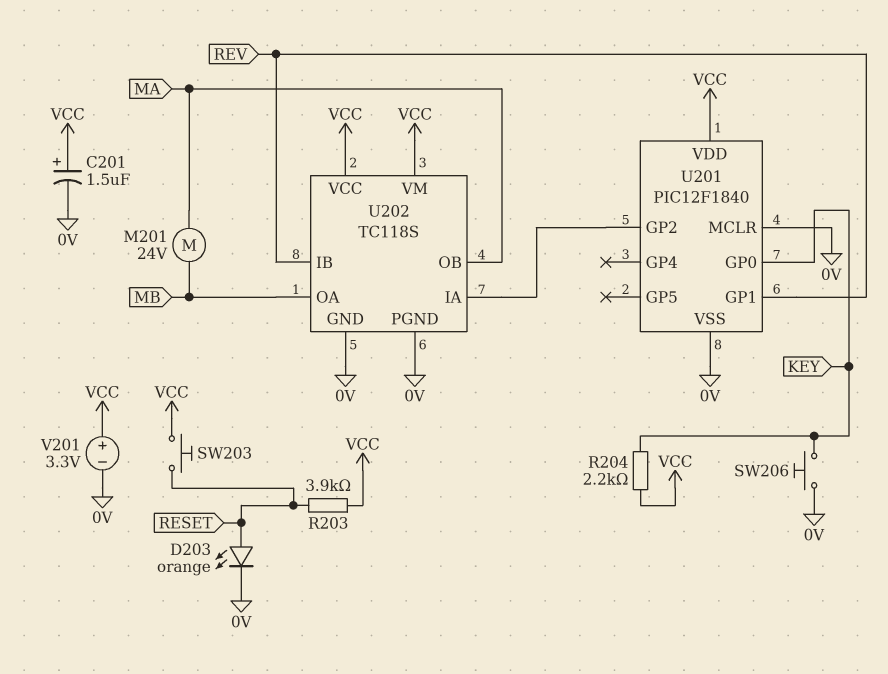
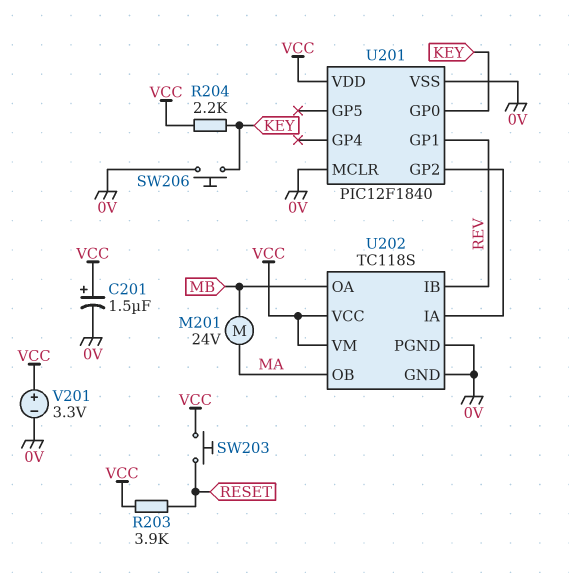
D203: LED orange (A RESET, K 0V) -> none

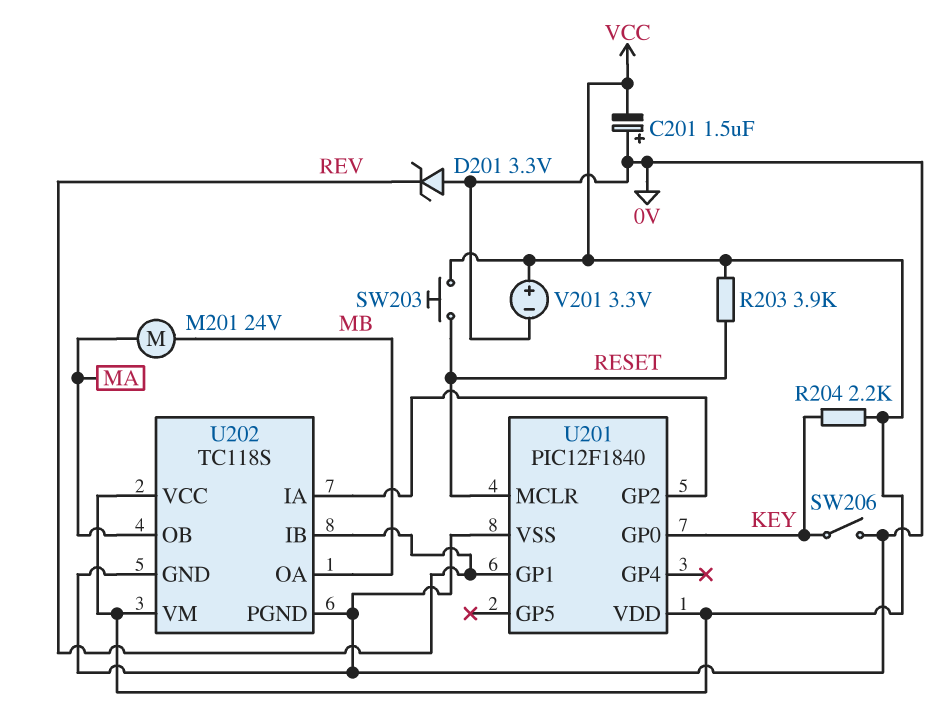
C201: 1.5uF (plus VCC, minus 0V) -> 1.5uF (plus 0V, minus VCC)
D201: none -> zener 3.3V (A 0V, K REV)
SW206: button (0V, KEY) -> switch (0V, KEY)
U201 pin MCLR: 0V -> RESET

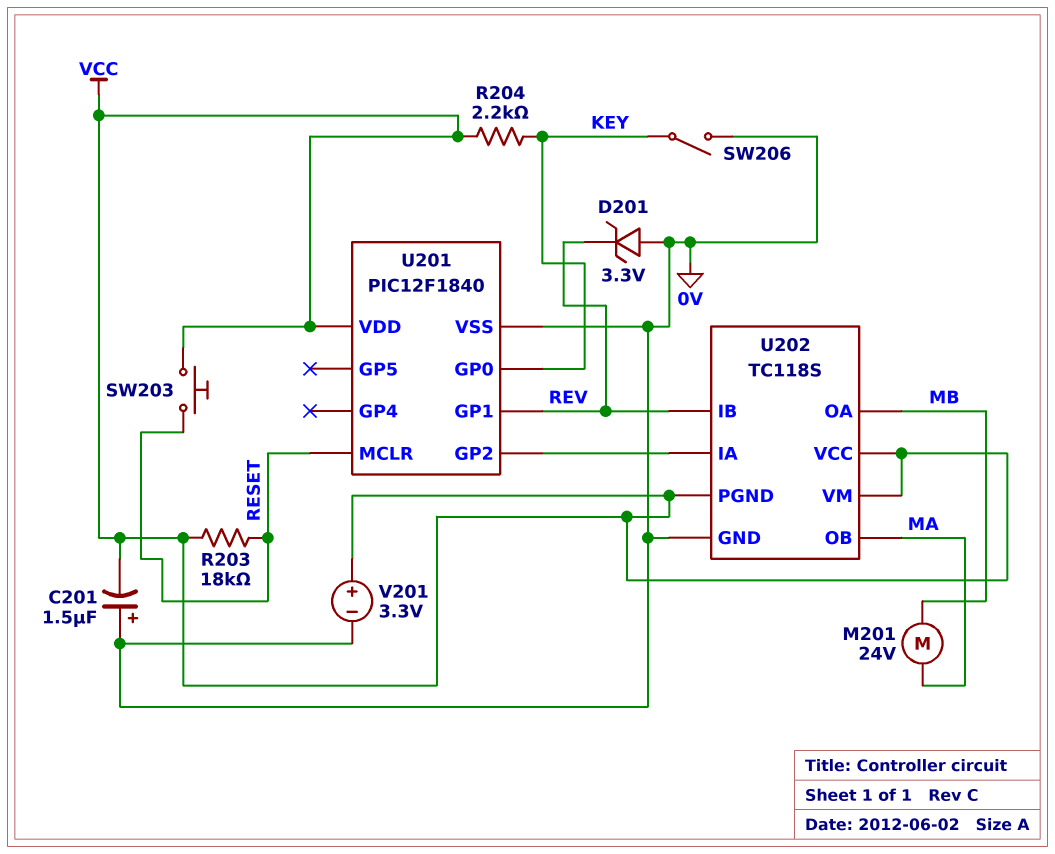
R203: 3.9k (RESET, VCC) -> 18k (RESET, VCC)
U202 pin PGND: 0V -> VCC

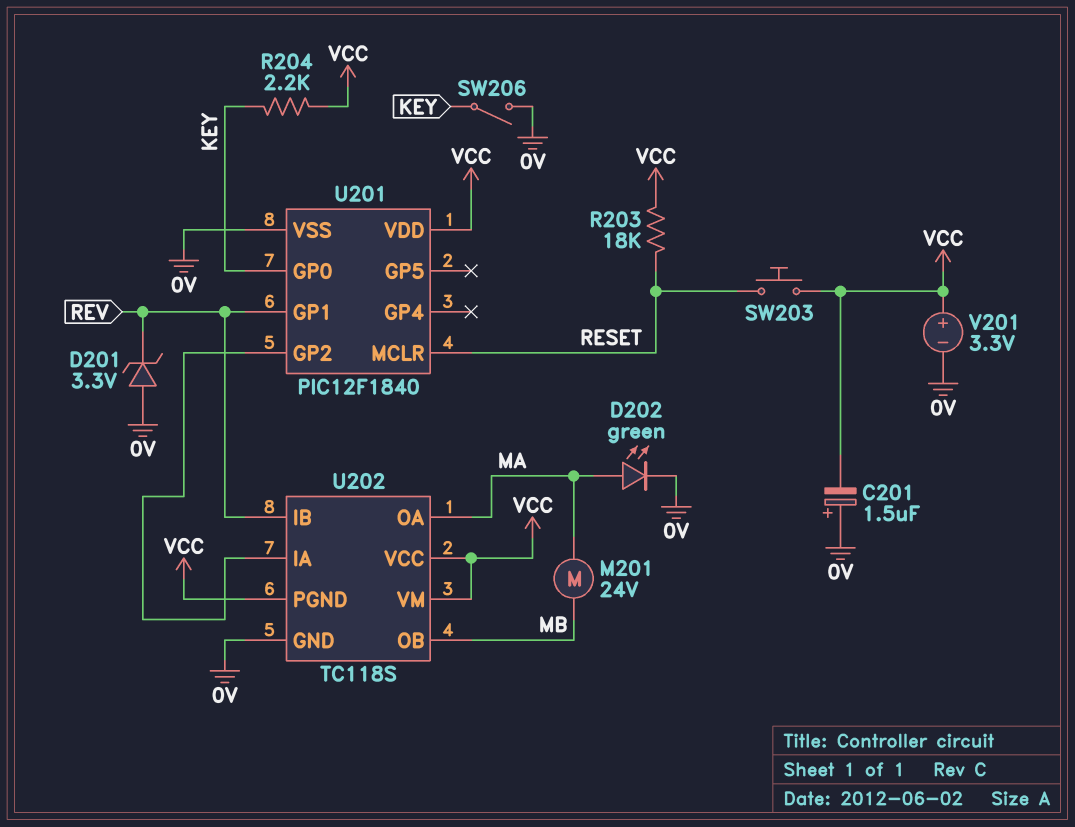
D202: none -> LED green (A MA, K 0V)
U202 pin OA: MB -> MA
U202 pin OB: MA -> MB

